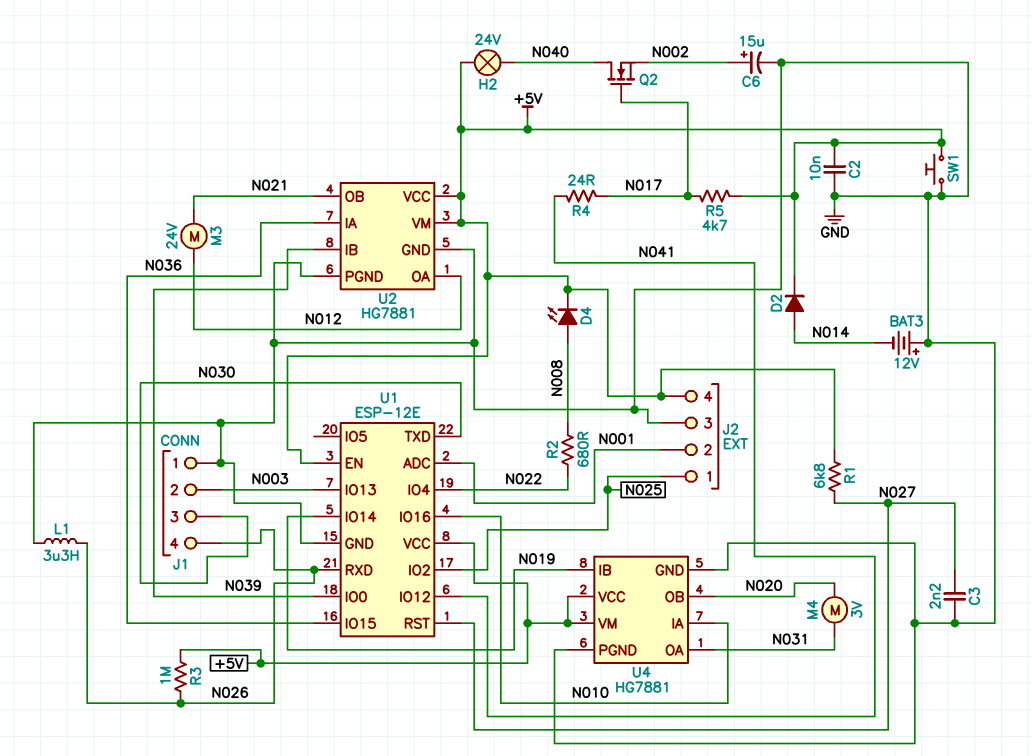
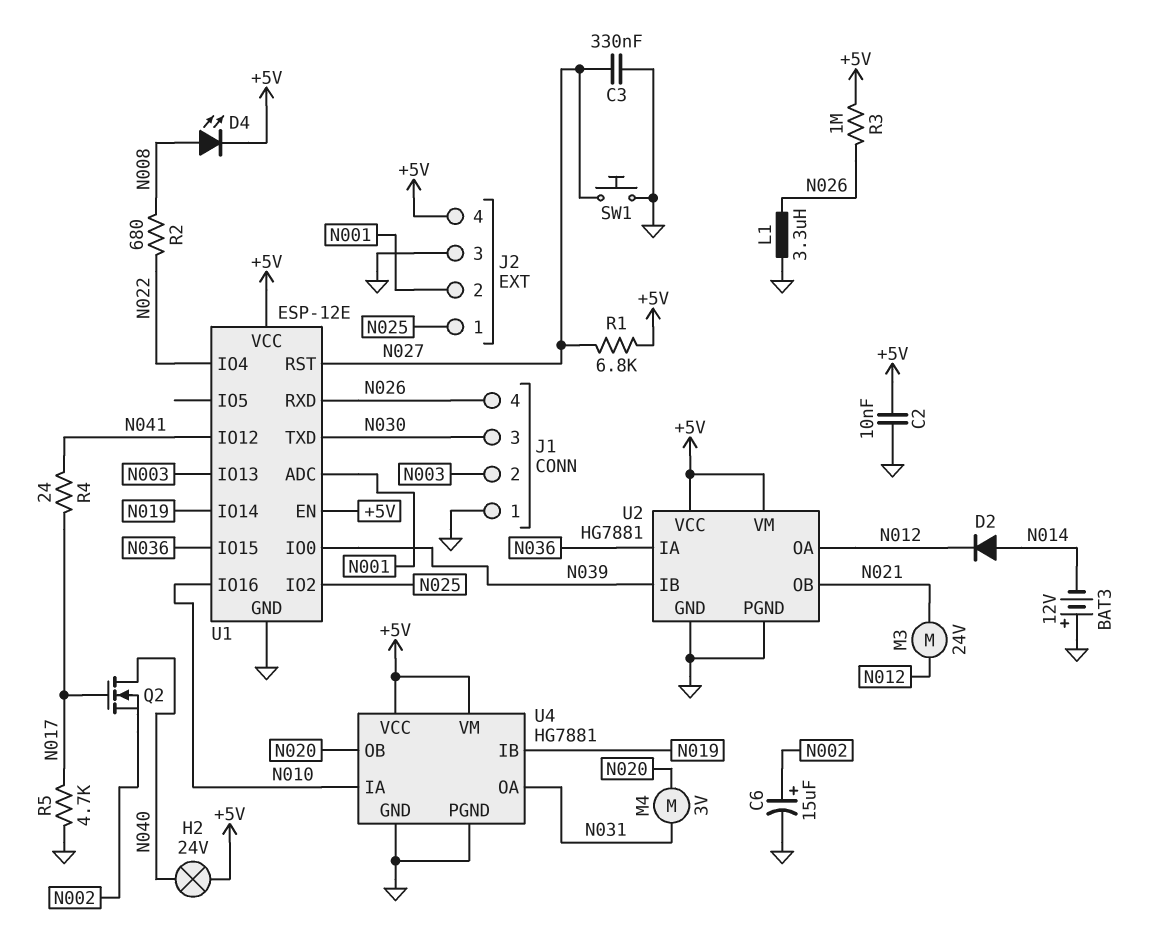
C3: 2.2nF (GND, N027) -> 330nF (GND, N027)
D2: diode (A N014, K +5V) -> diode (A N014, K N012)
R5: 4.7k (+5V, N017) -> 4.7k (GND, N017)
SW1: button (+5V, GND) -> button (GND, N027)

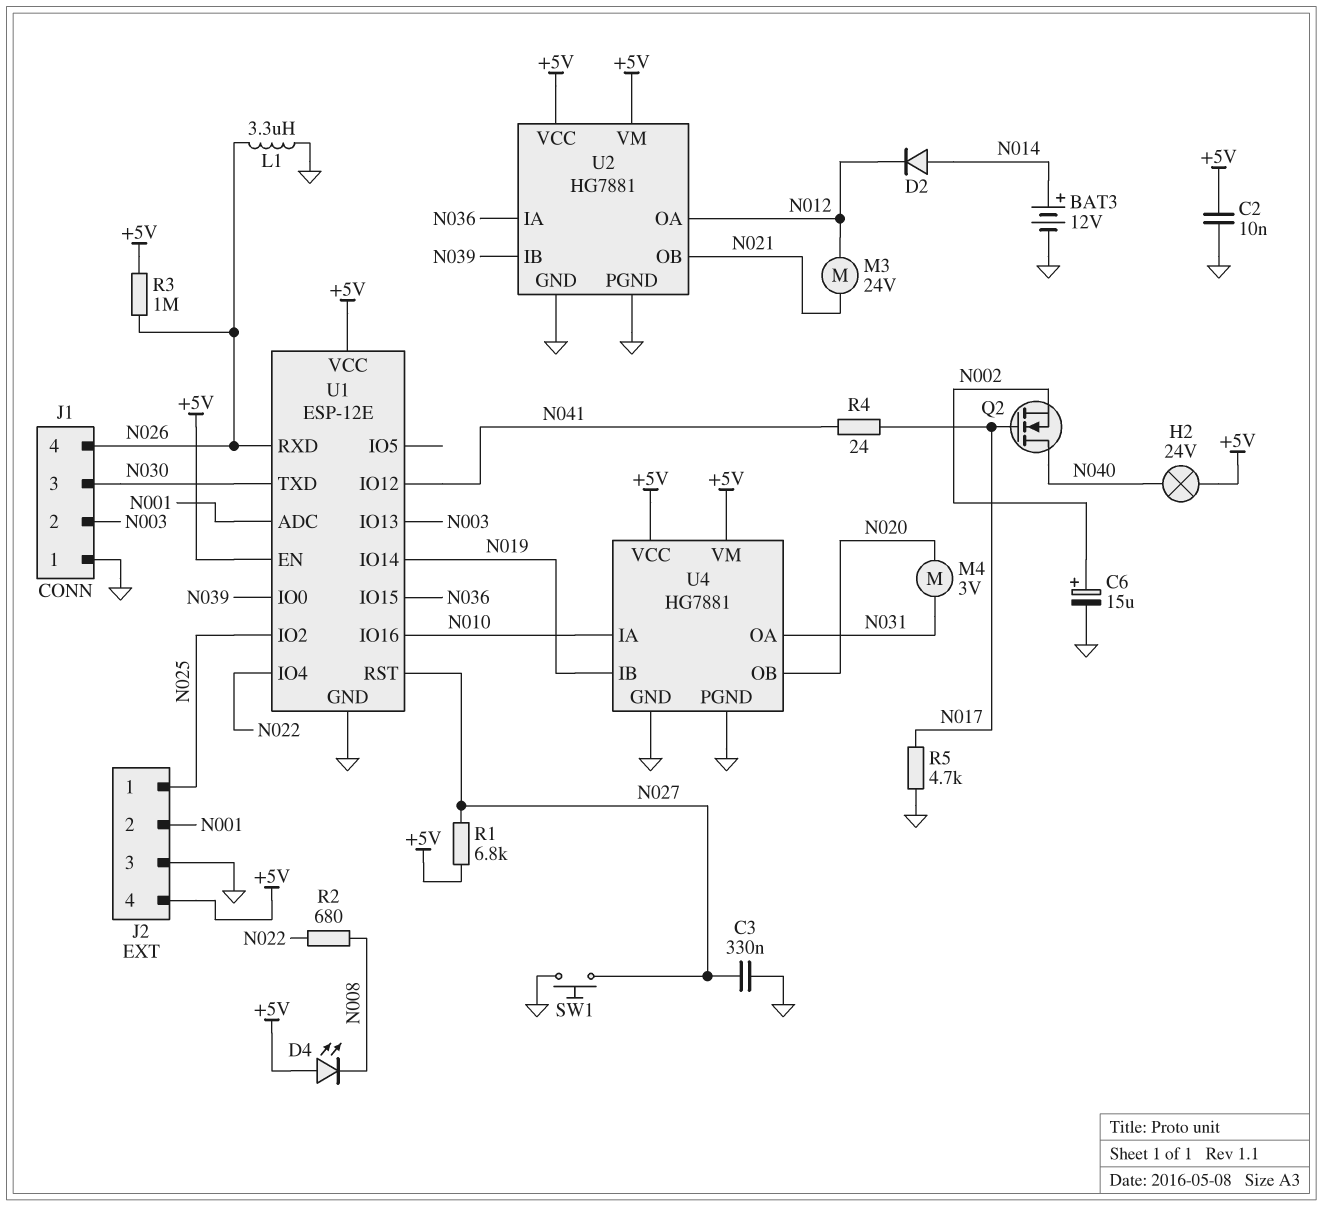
BAT3: 12V (plus GND, minus N014) -> 12V (plus N014, minus GND)
D4: LED (A N008, K +5V) -> LED (A +5V, K N008)

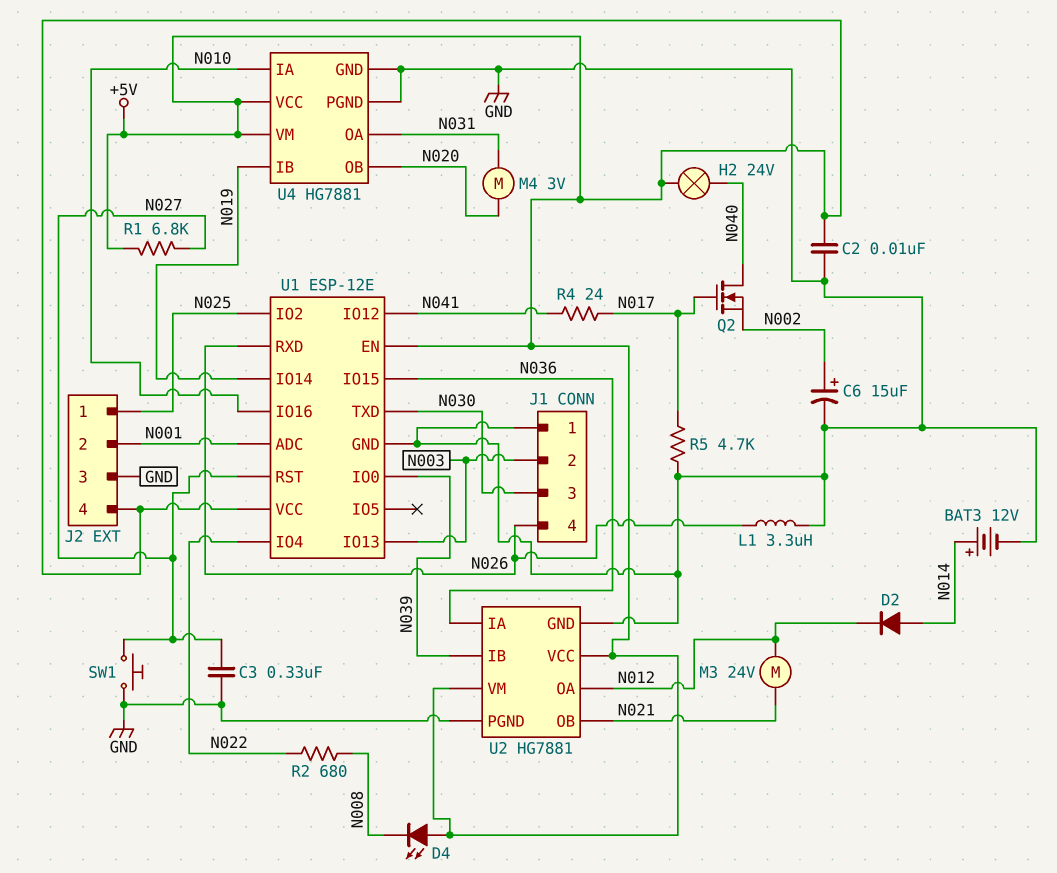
R3: 1M (+5V, N026) -> none

